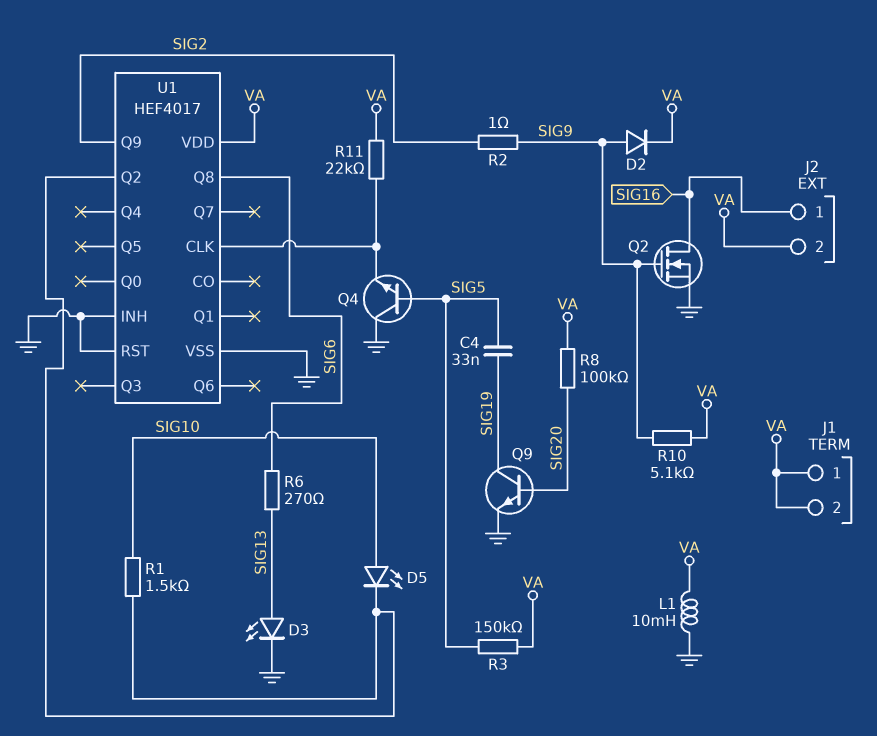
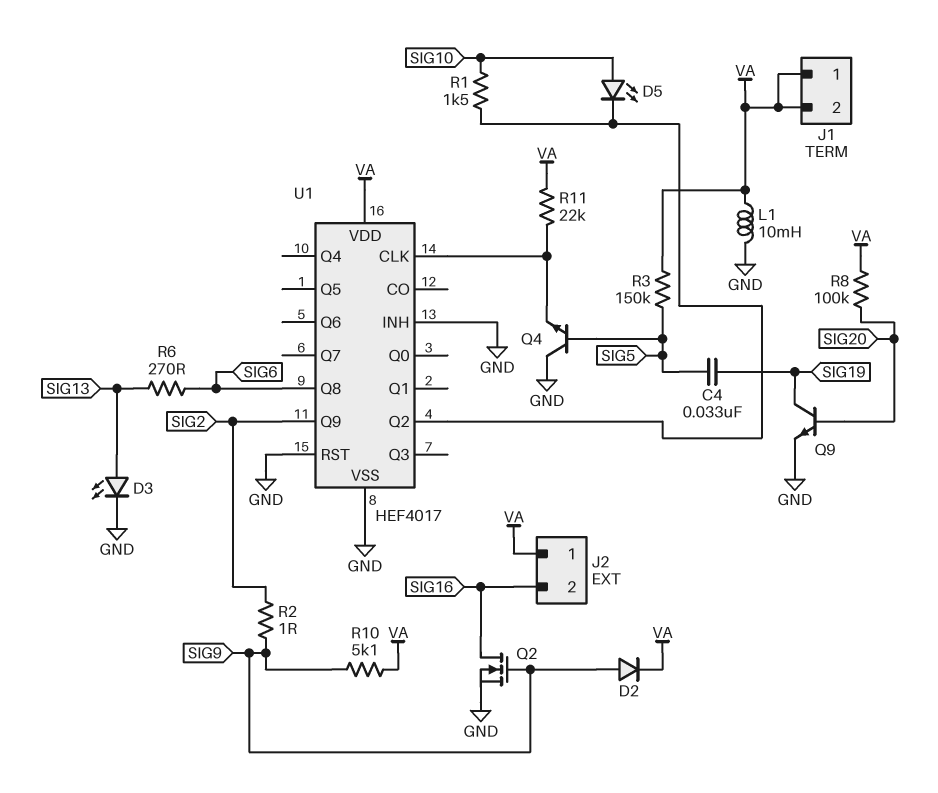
J2 pin 1: SIG16 -> VA
J2 pin 2: VA -> SIG16

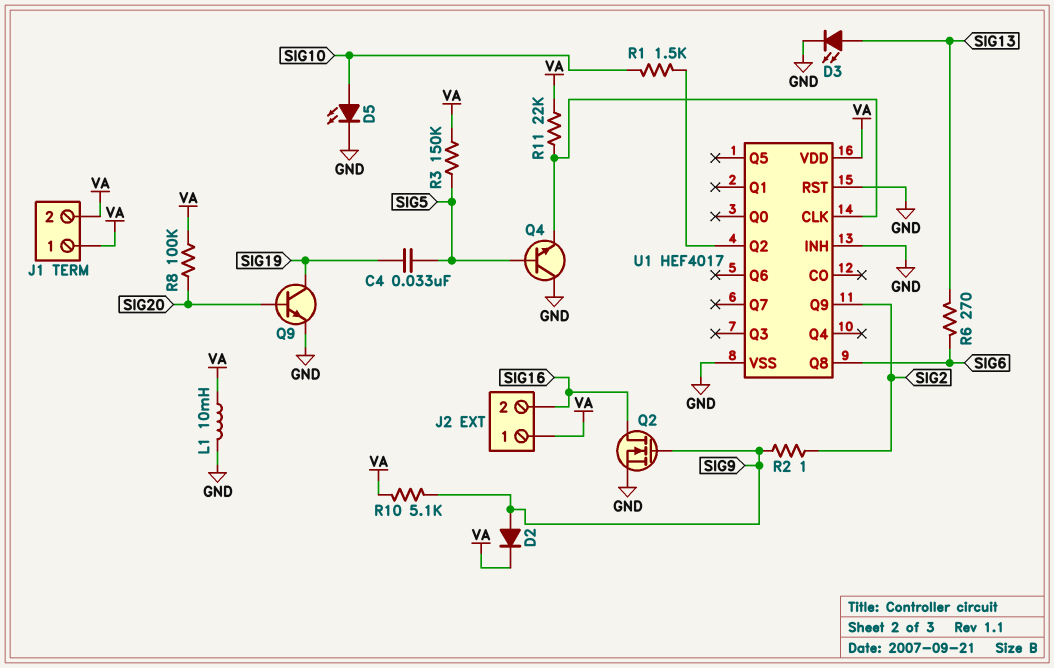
D5: LED (A SIG10, K U1/Q2) -> LED (A SIG10, K GND)

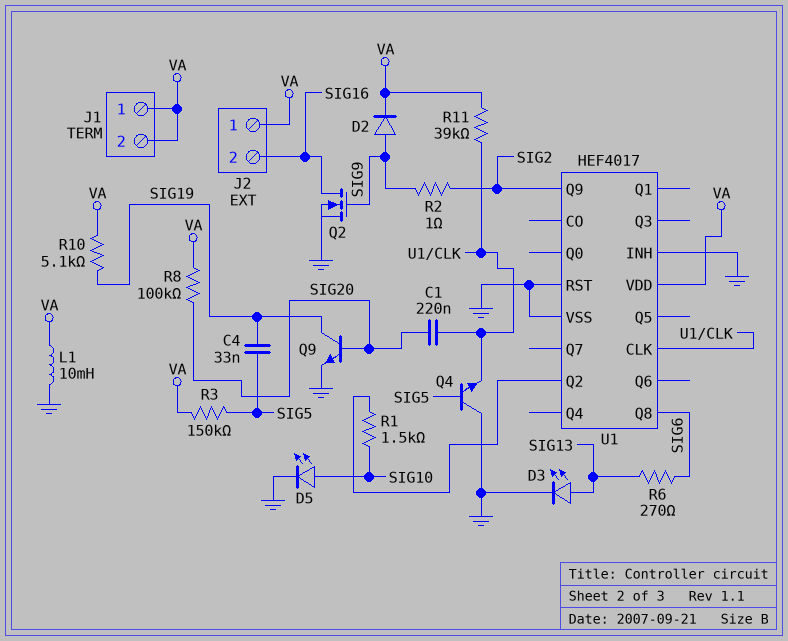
C1: none -> 220nF (SIG20, U1/CLK)
R10: 5.1k (SIG9, VA) -> 5.1k (SIG19, VA)
R11: 22k (U1/CLK, VA) -> 39k (U1/CLK, VA)

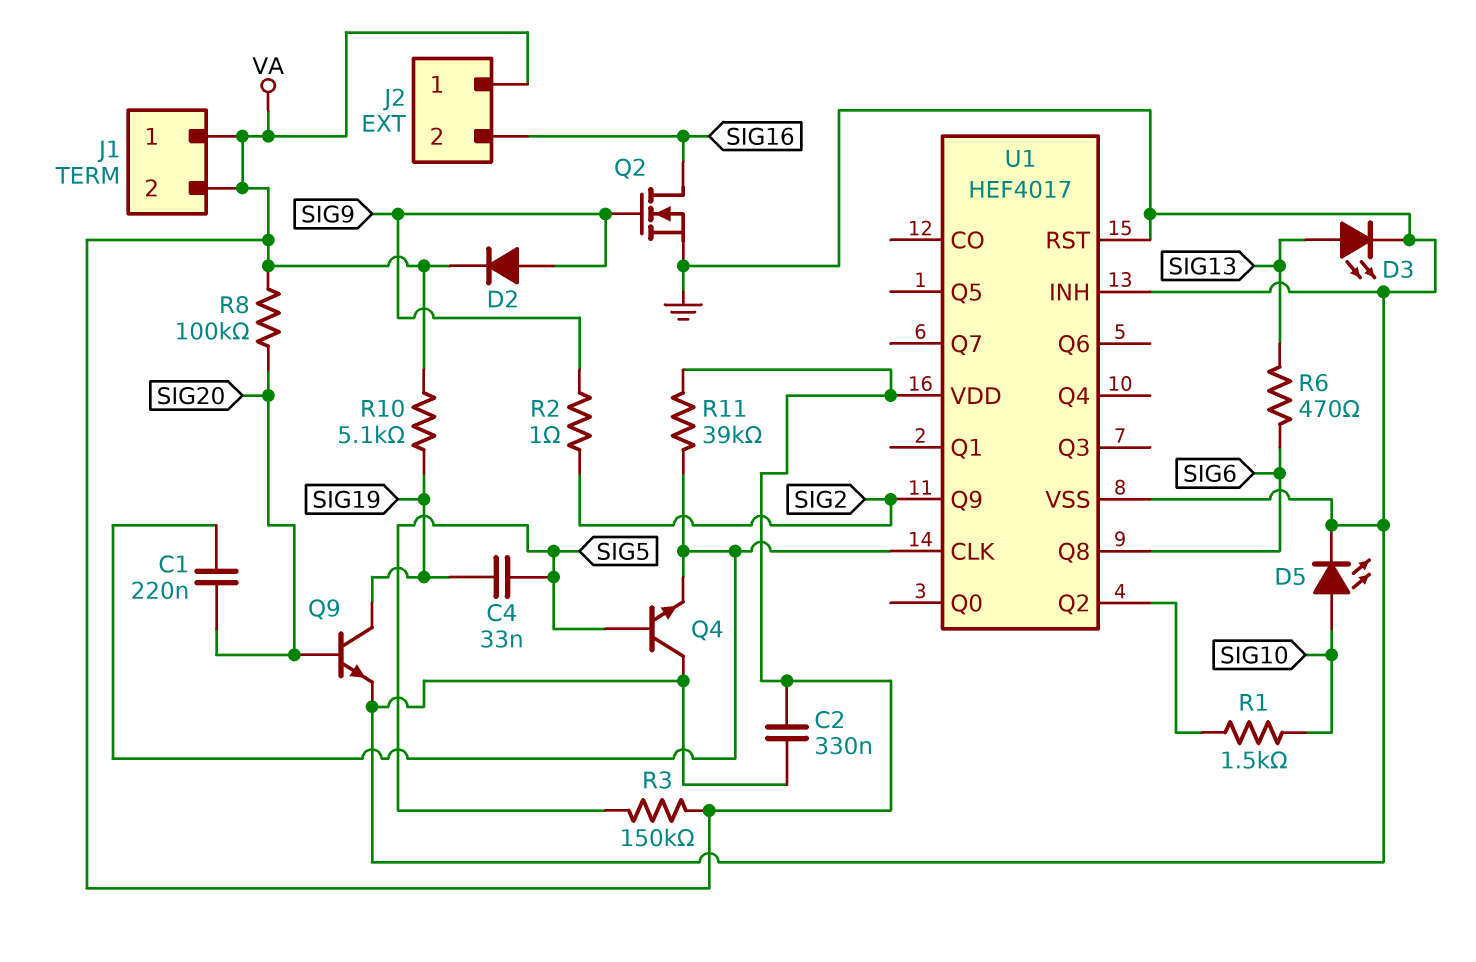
C2: none -> 330nF (GND, VA)
L1: 10mH (GND, VA) -> none
R6: 270 (SIG6, SIG13) -> 470 (SIG6, SIG13)

